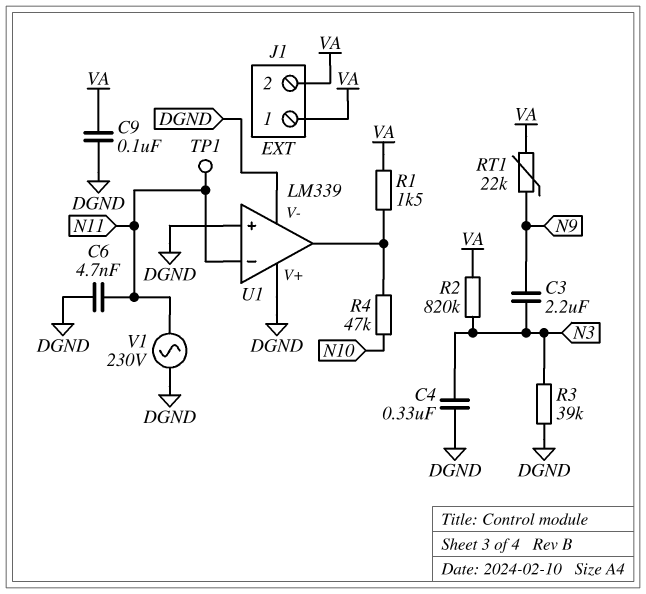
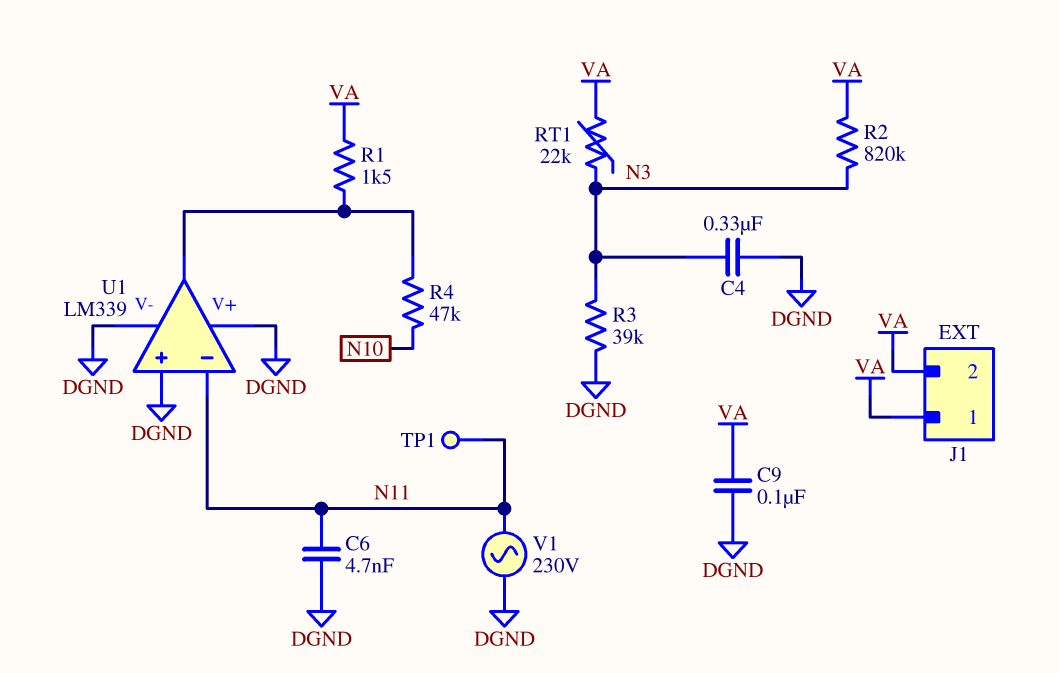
C3: 2.2uF (N3, N9) -> none
RT1: 22k (N9, VA) -> 22k (N3, VA)

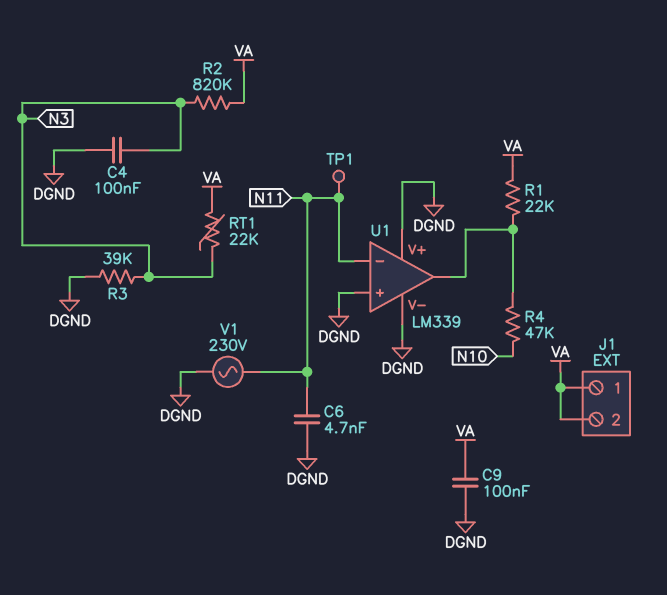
C4: 330nF (DGND, N3) -> 100nF (DGND, N3)
R1: 1.5k (U1/out, VA) -> 22k (U1/out, VA)

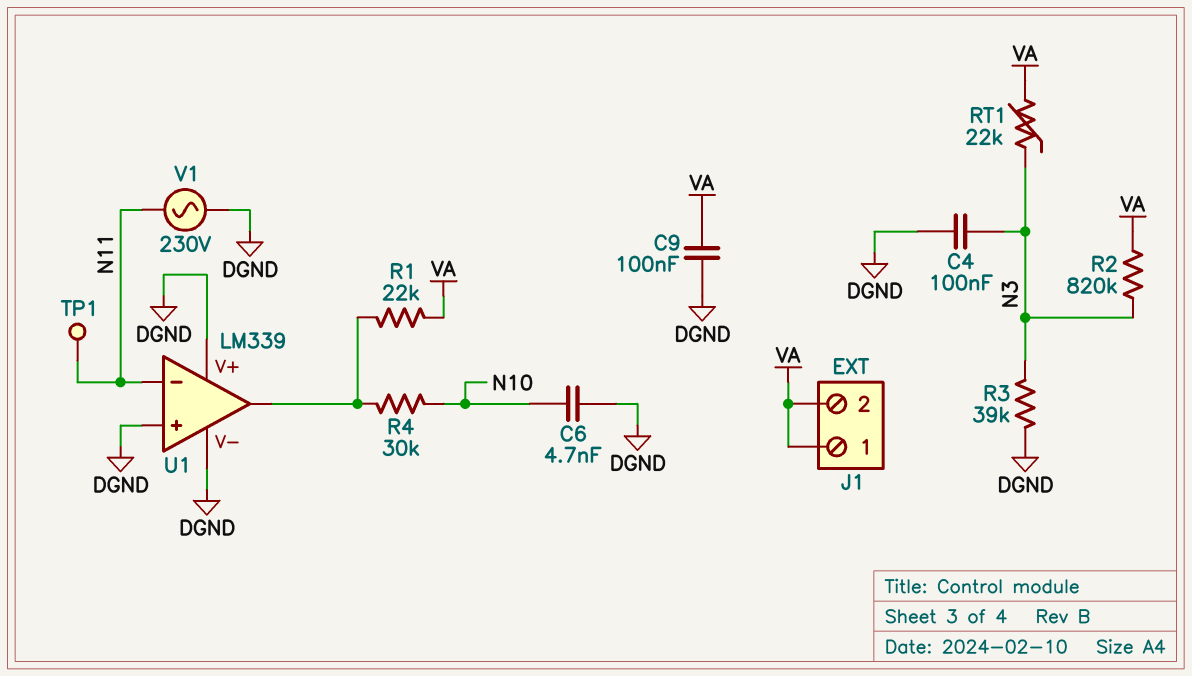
C6: 4.7nF (DGND, N11) -> 4.7nF (DGND, N10)
R4: 47k (N10, U1/out) -> 30k (N10, U1/out)

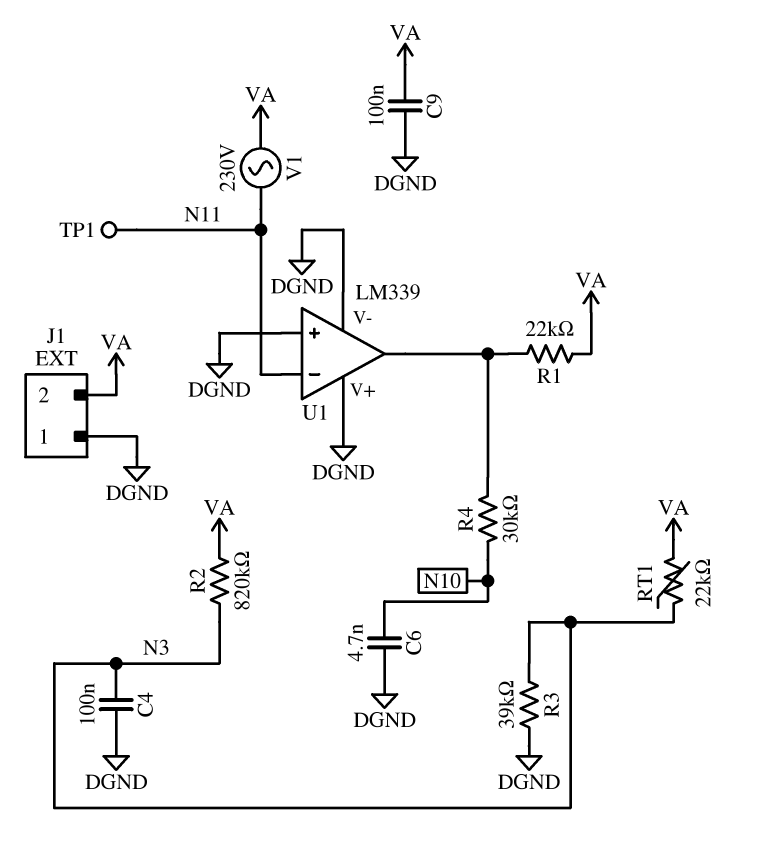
J1 pin 1: VA -> DGND
V1: AC 230V (DGND, N11) -> AC 230V (N11, VA)

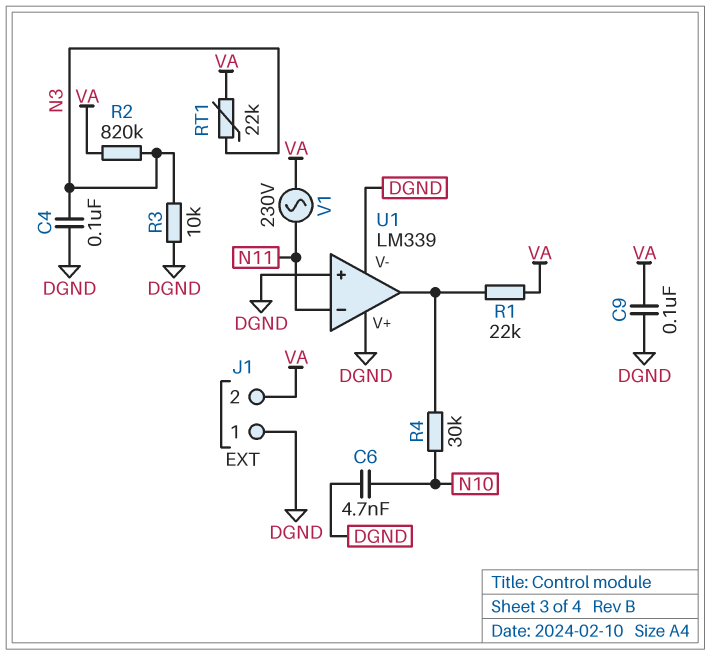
R3: 39k (DGND, N3) -> 10k (DGND, N3)
TP1: test point (N11) -> none

